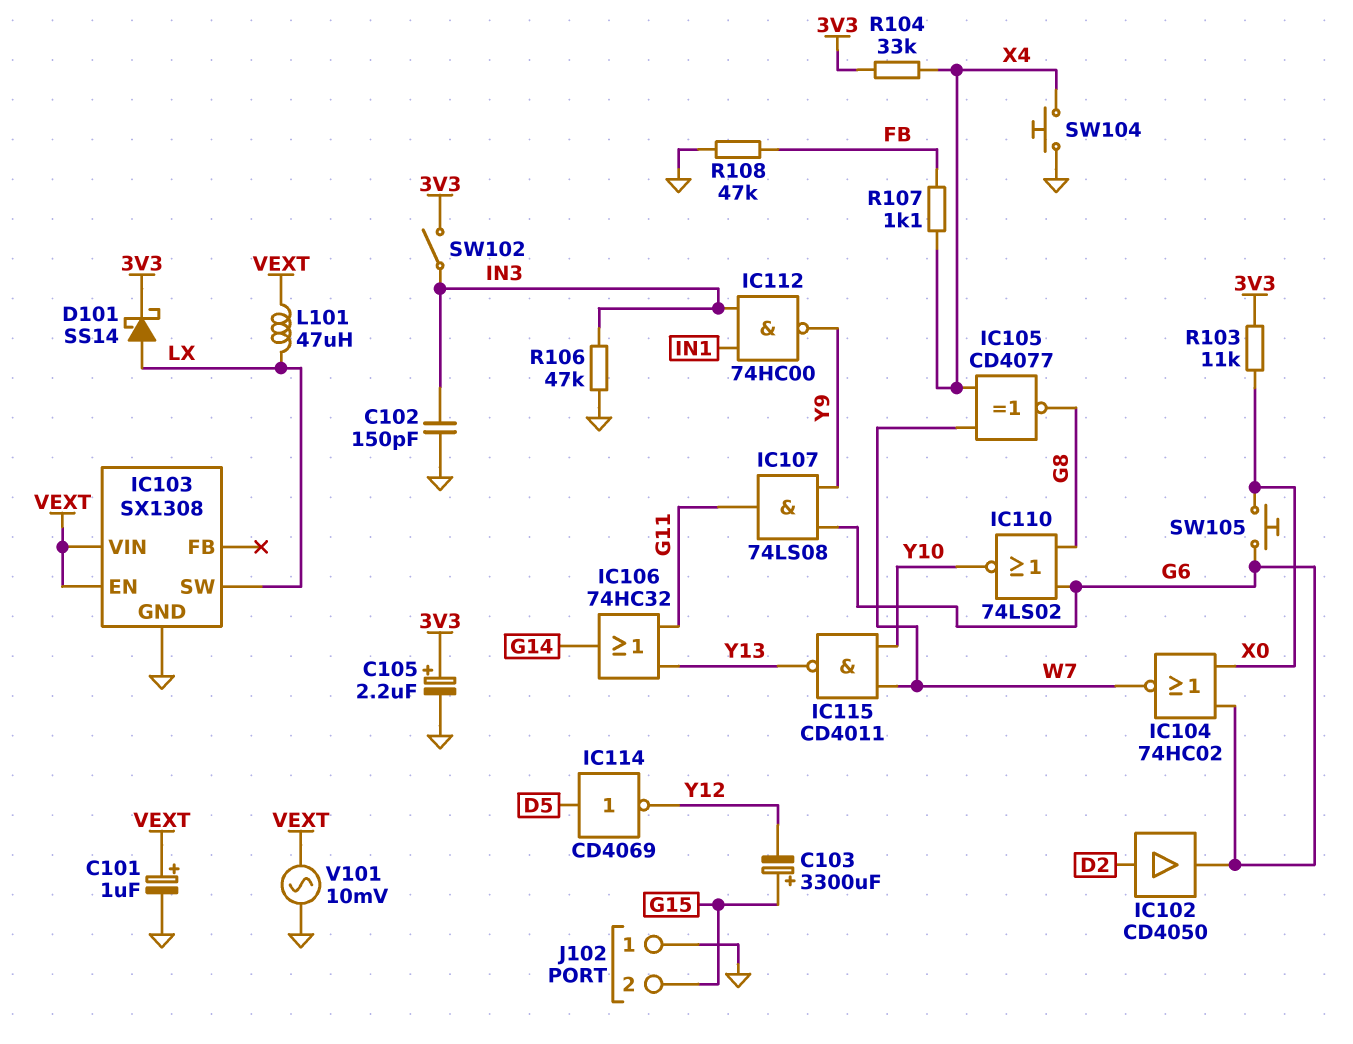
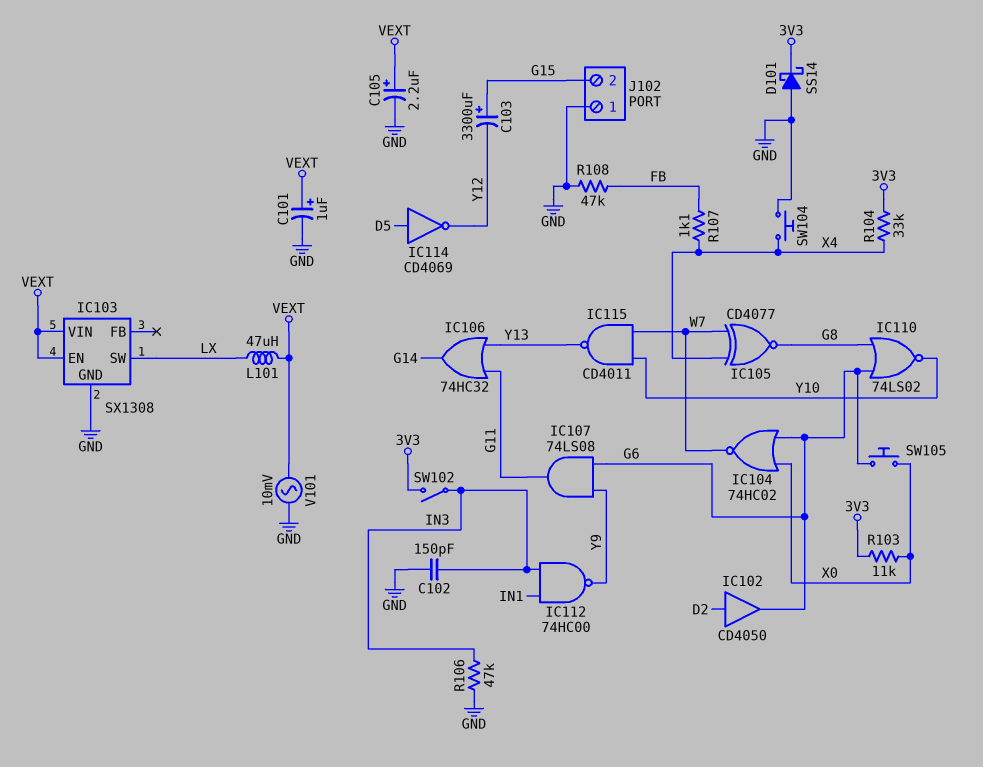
C105: 2.2uF (plus 3V3, minus GND) -> 2.2uF (plus VEXT, minus GND)
D101: schottky SS14 (A LX, K 3V3) -> schottky SS14 (A GND, K 3V3)

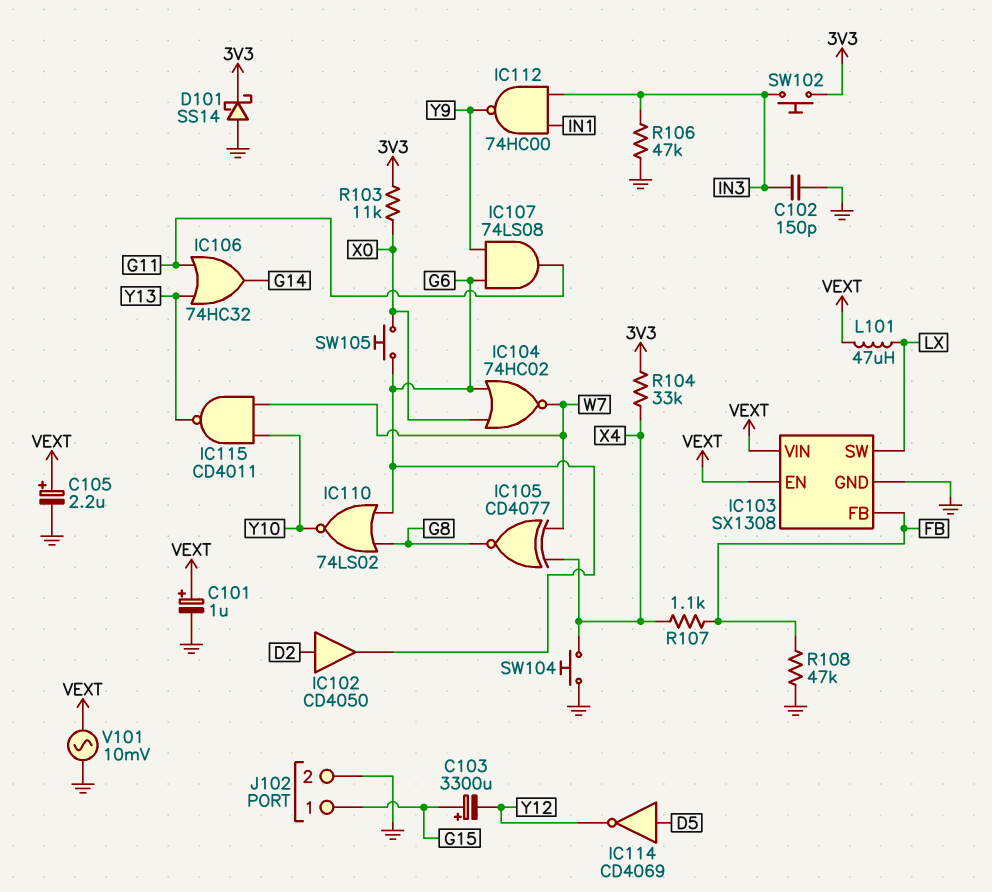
IC103 pin FB: none -> FB
J102 pin 1: GND -> G15
J102 pin 2: G15 -> GND
SW102: switch (3V3, IN3) -> button (3V3, IN3)

